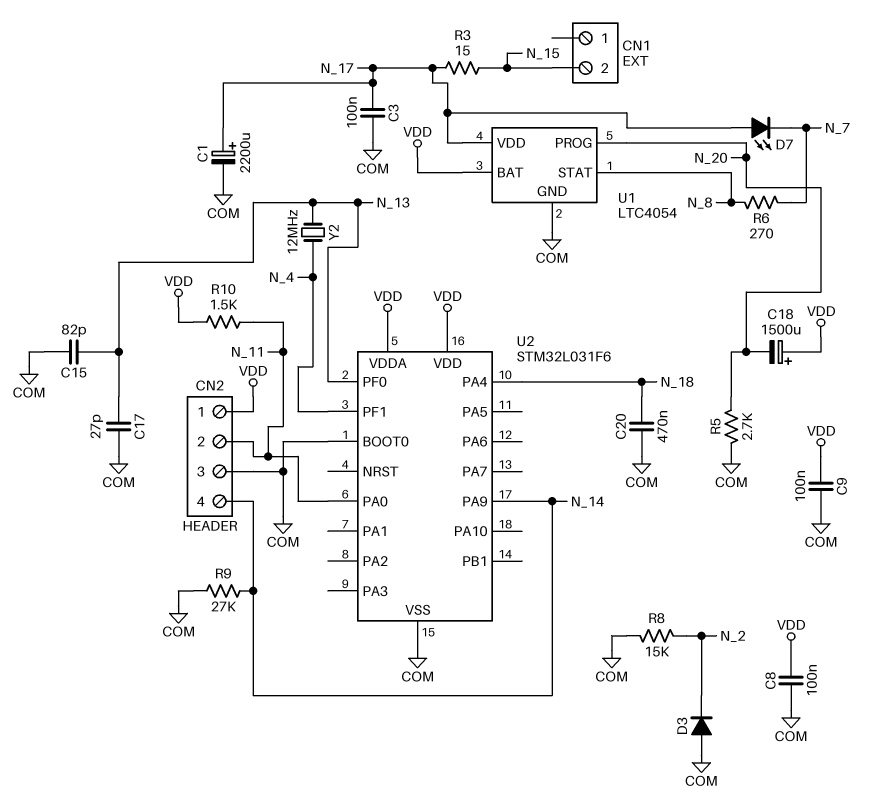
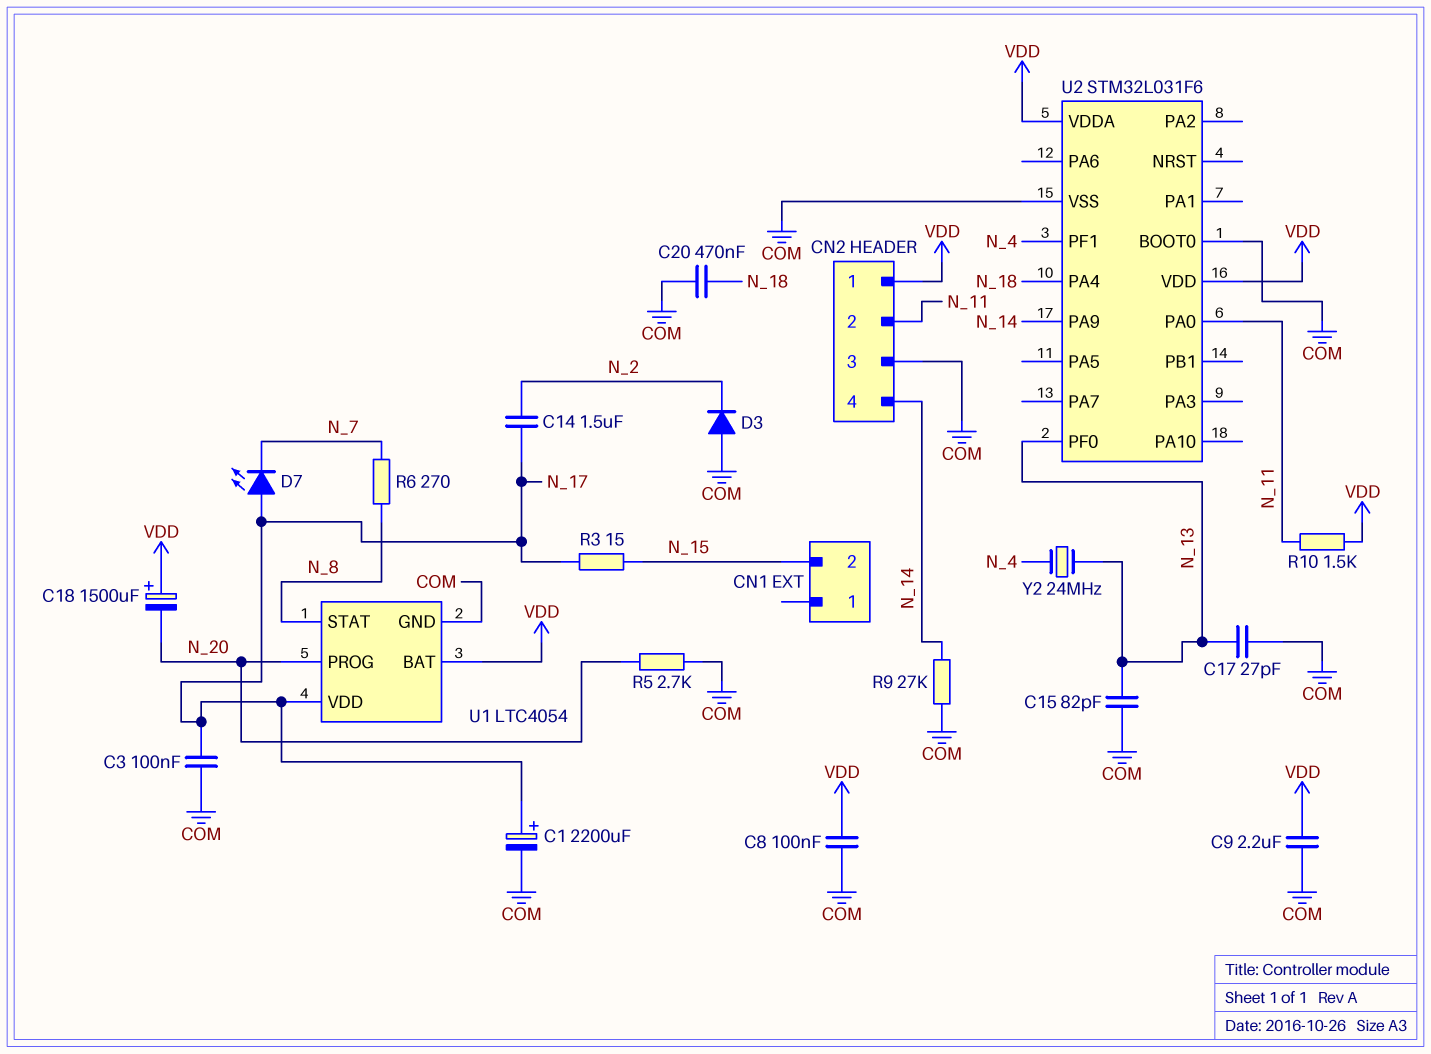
C9: 100nF (COM, VDD) -> 2.2uF (COM, VDD)
C14: none -> 1.5uF (N_2, N_17)
R8: 15k (COM, N_2) -> none
Y2: 12MHz (N_4, N_13) -> 24MHz (N_4, N_13)

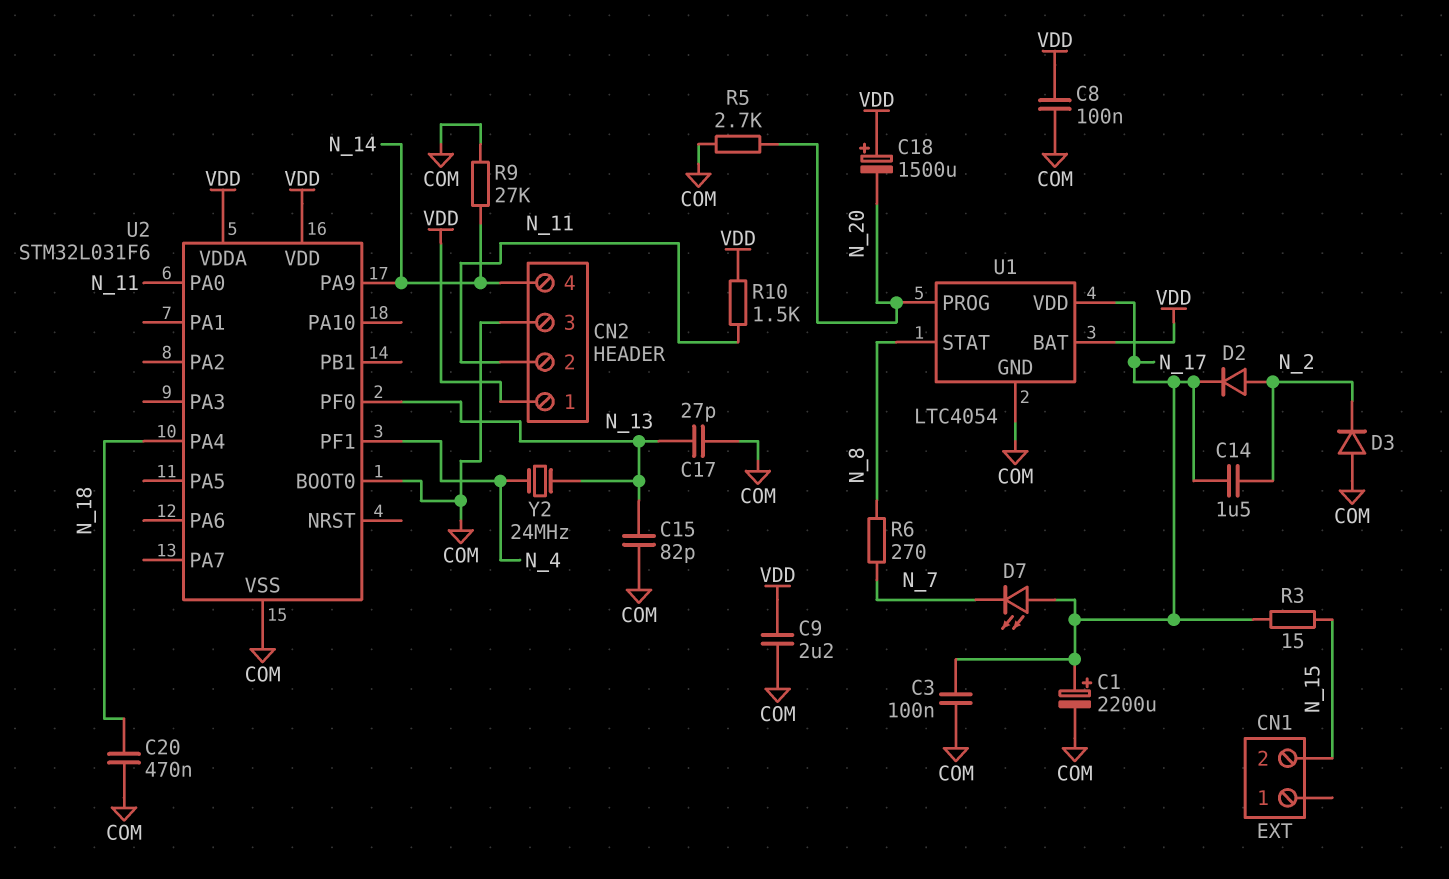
D2: none -> diode (A N_2, K N_17)

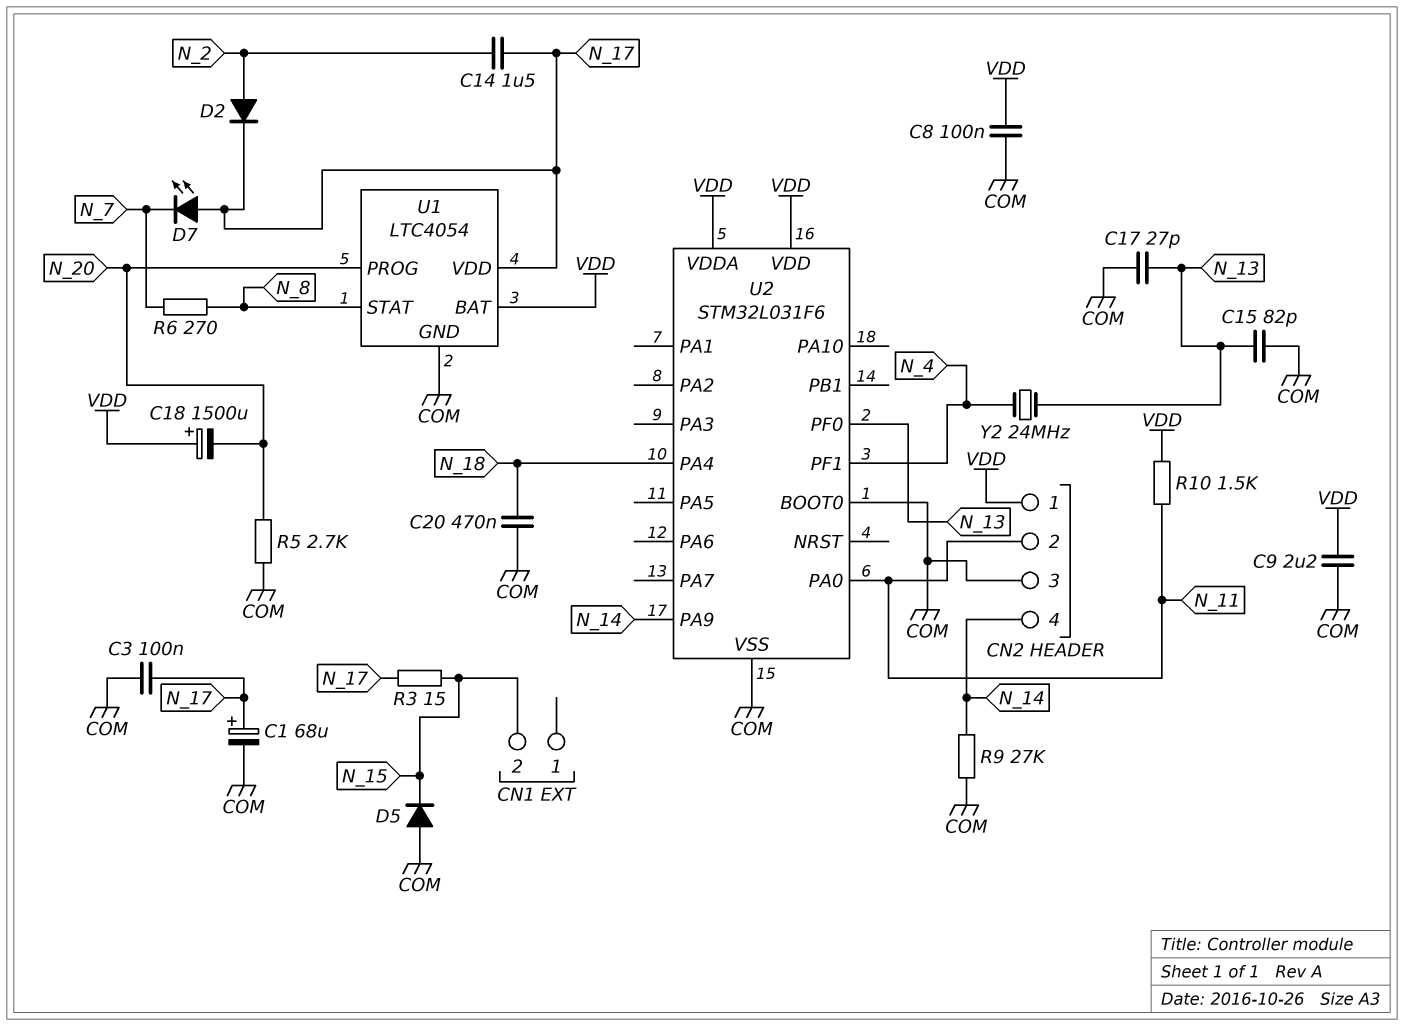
C1: 2200uF (plus N_17, minus COM) -> 68uF (plus N_17, minus COM)
D3: diode (A COM, K N_2) -> none
D5: none -> diode (A COM, K N_15)

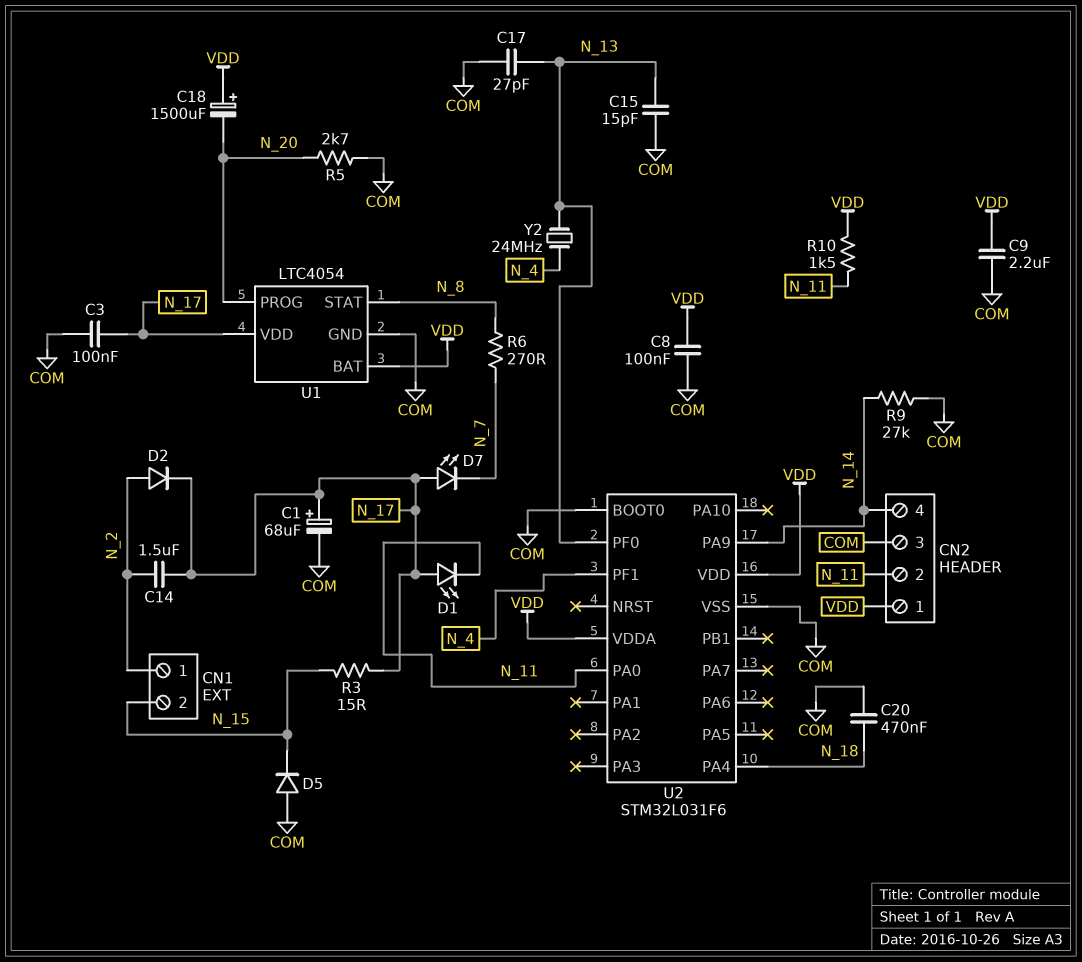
C15: 82pF (COM, N_13) -> 15pF (COM, N_13)
CN1 pin 1: none -> N_2
D1: none -> LED (A N_17, K N_11)

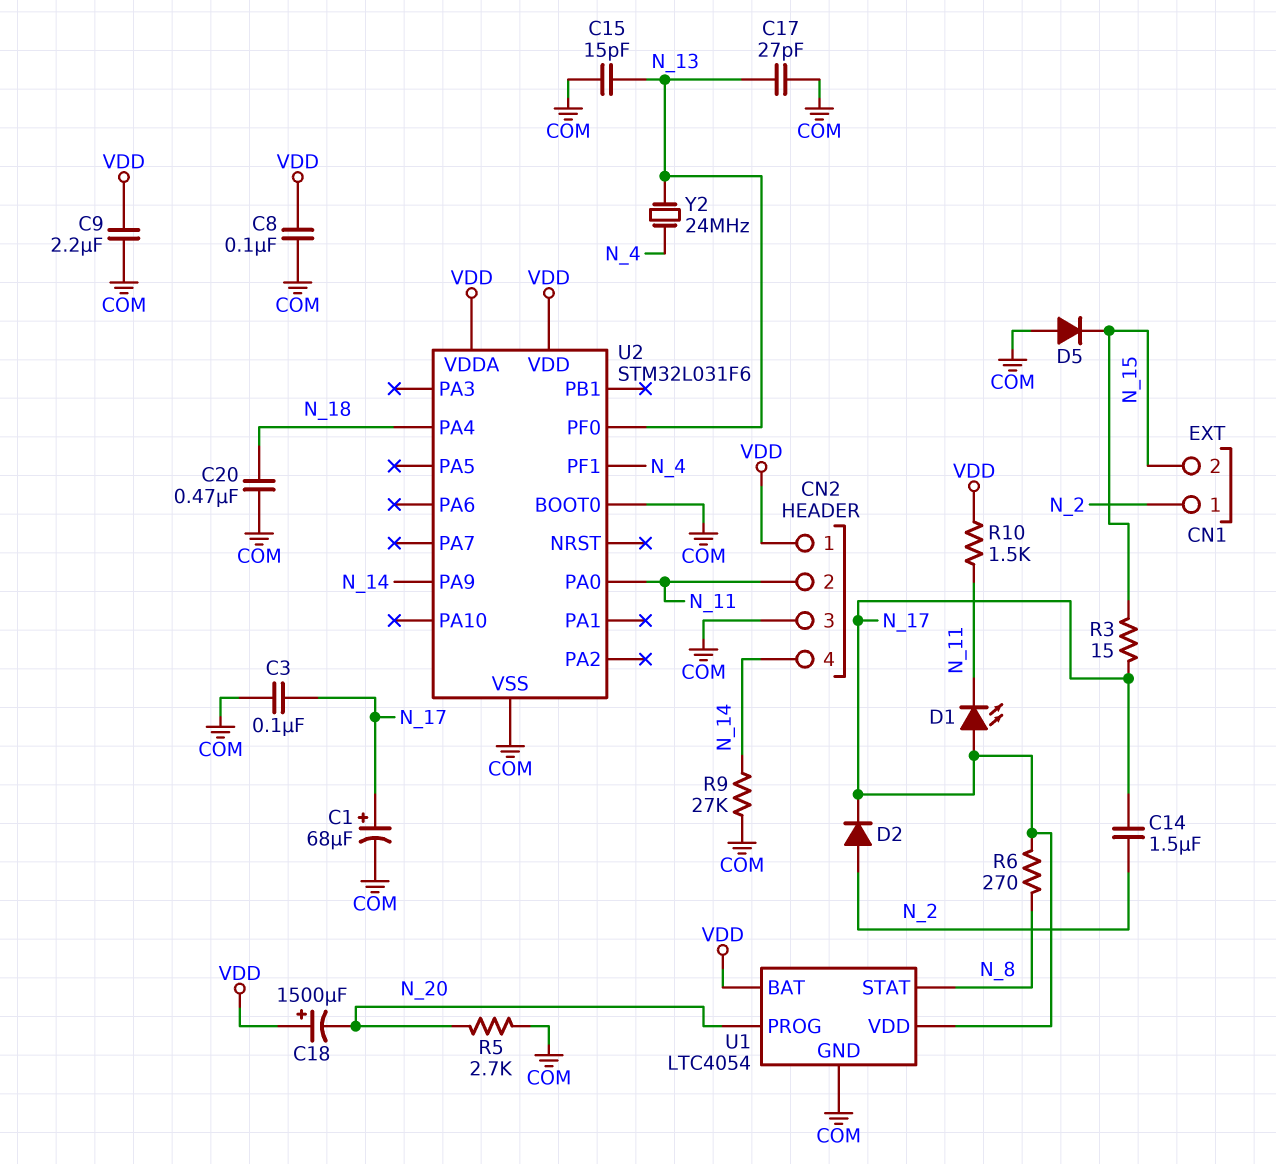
D7: LED (A N_17, K N_7) -> none
R6: 270 (N_7, N_8) -> 270 (N_8, N_17)

